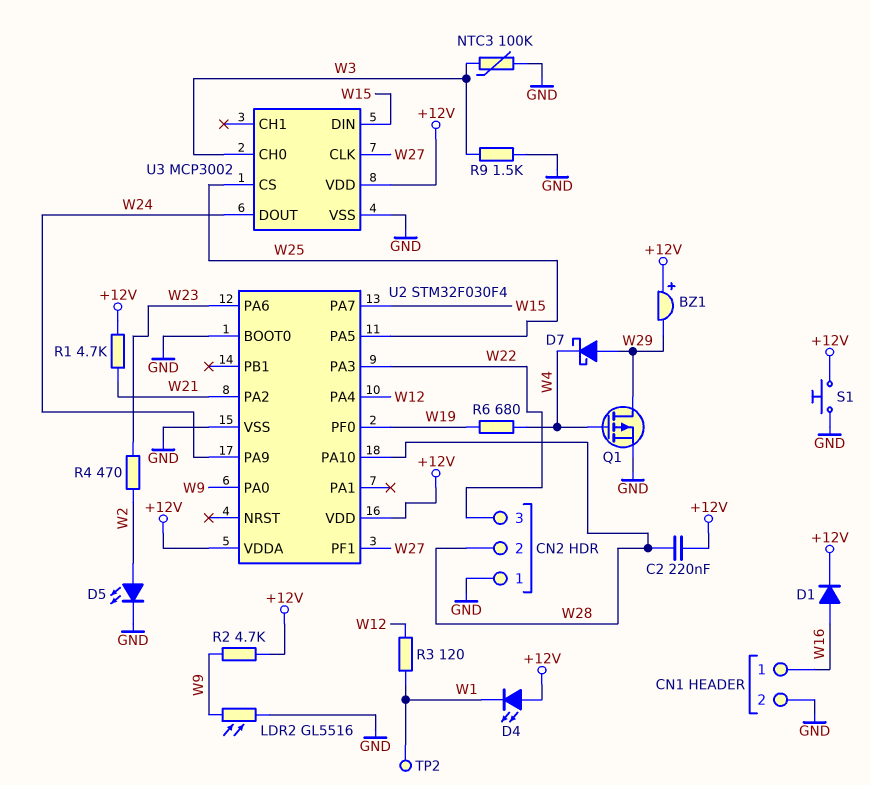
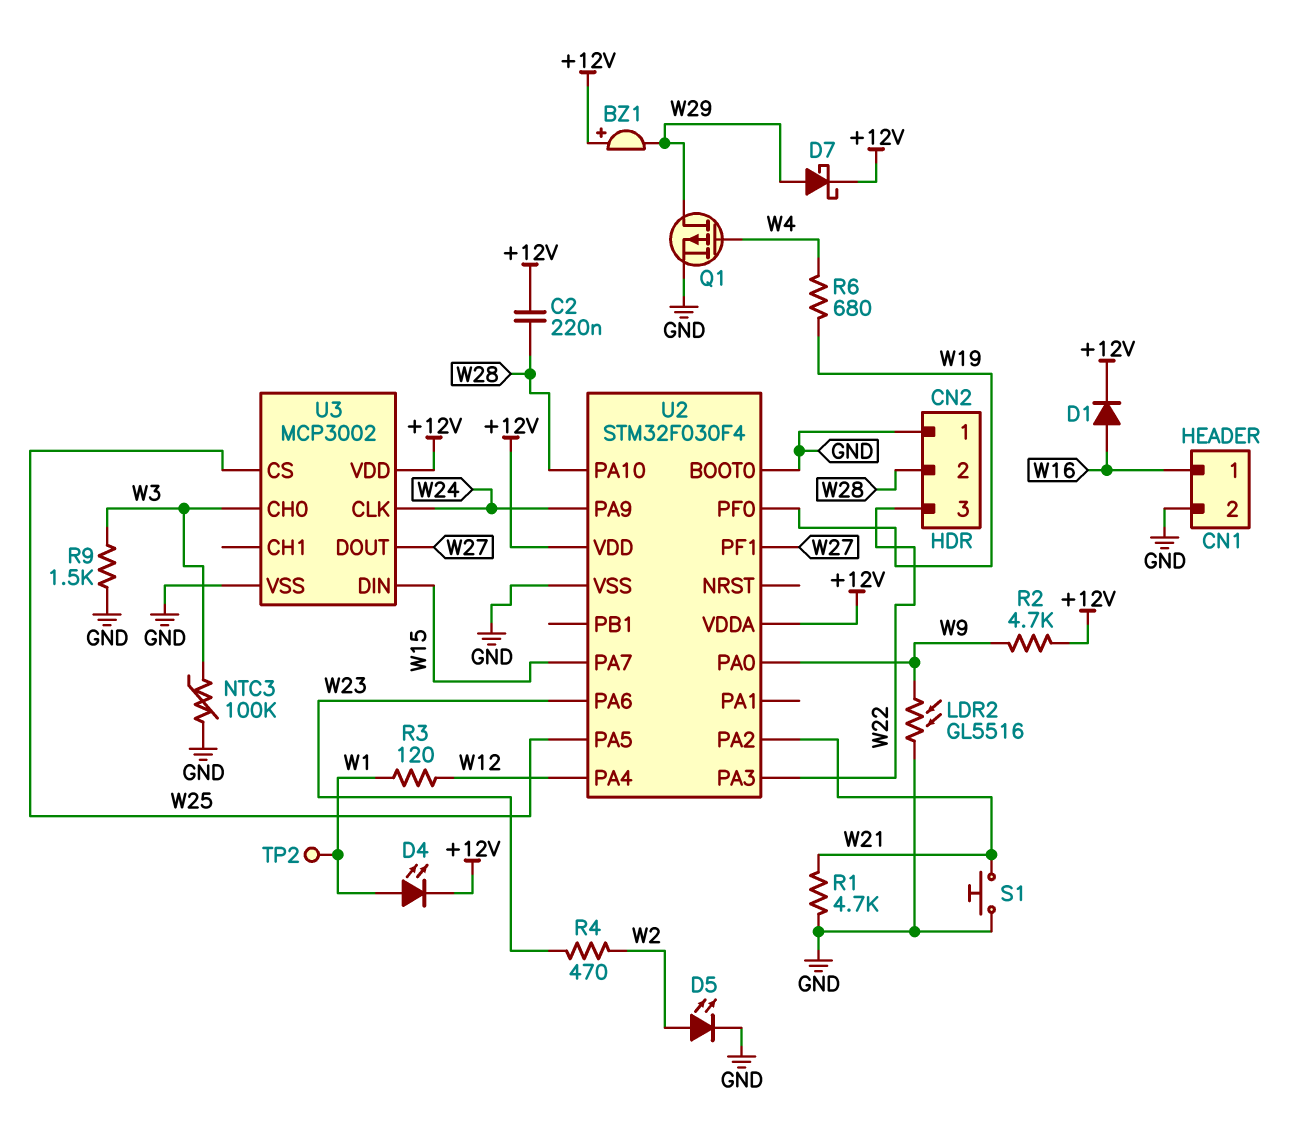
D4: LED (A +12V, K W1) -> LED (A W1, K +12V)
D7: schottky (A W29, K W4) -> schottky (A W29, K +12V)
R1: 4.7k (+12V, W21) -> 4.7k (GND, W21)
S1: button (+12V, GND) -> button (GND, W21)
U3 pin CLK: W27 -> W24
U3 pin DOUT: W24 -> W27

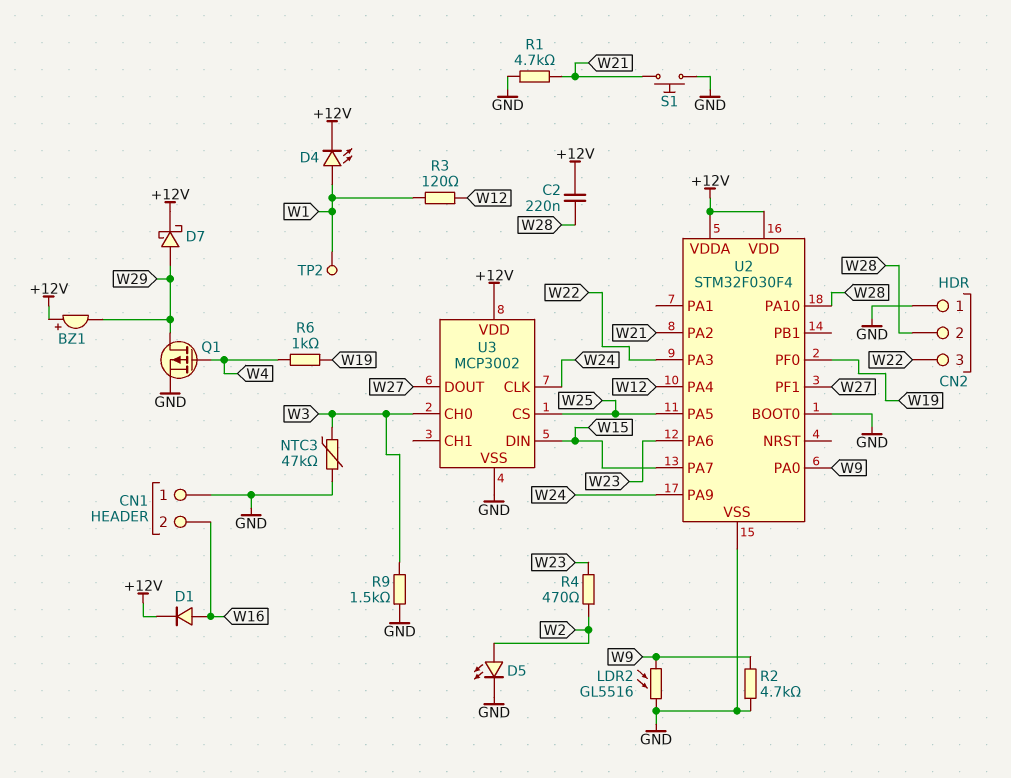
CN1 pin 1: W16 -> GND
CN1 pin 2: GND -> W16
NTC3: 100k (GND, W3) -> 47k (GND, W3)
R2: 4.7k (+12V, W9) -> 4.7k (GND, W9)
R6: 680 (W4, W19) -> 1k (W4, W19)

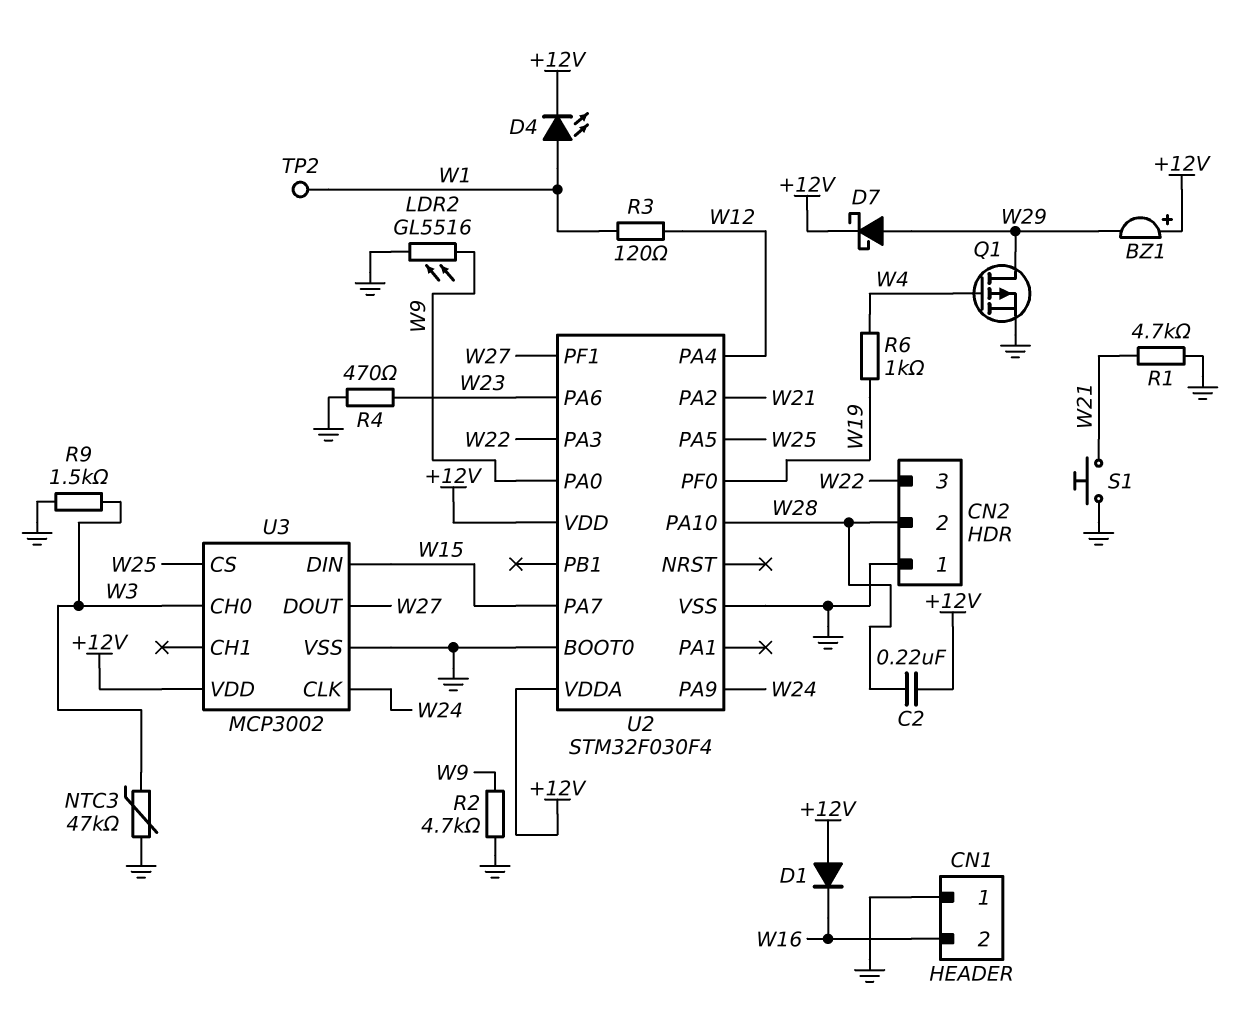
D1: diode (A W16, K +12V) -> diode (A +12V, K W16)
D5: LED (A W2, K GND) -> none
R4: 470 (W2, W23) -> 470 (GND, W23)

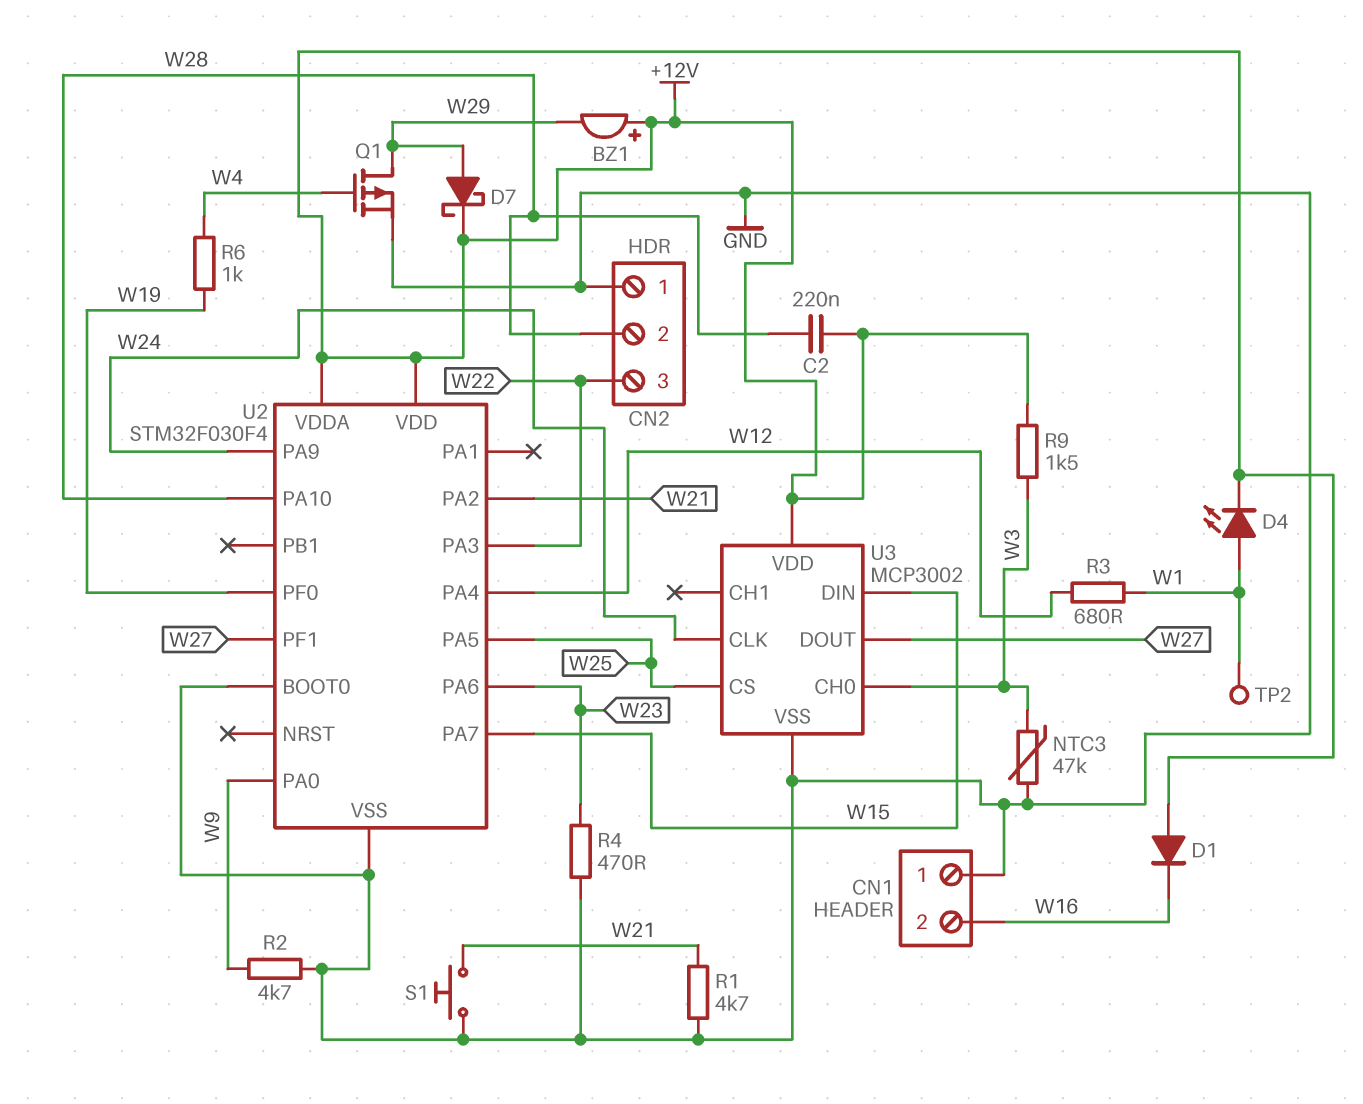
LDR2: GL5516 (GND, W9) -> none
R3: 120 (W1, W12) -> 680 (W1, W12)
R9: 1.5k (GND, W3) -> 1.5k (+12V, W3)

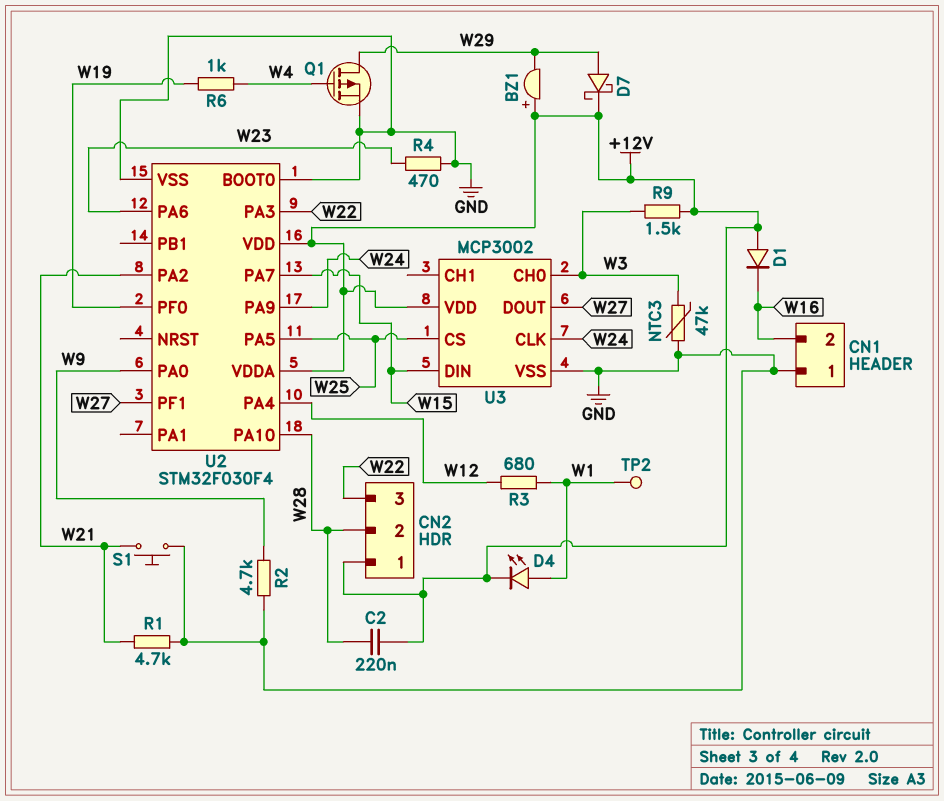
CN2 pin 1: GND -> +12V

